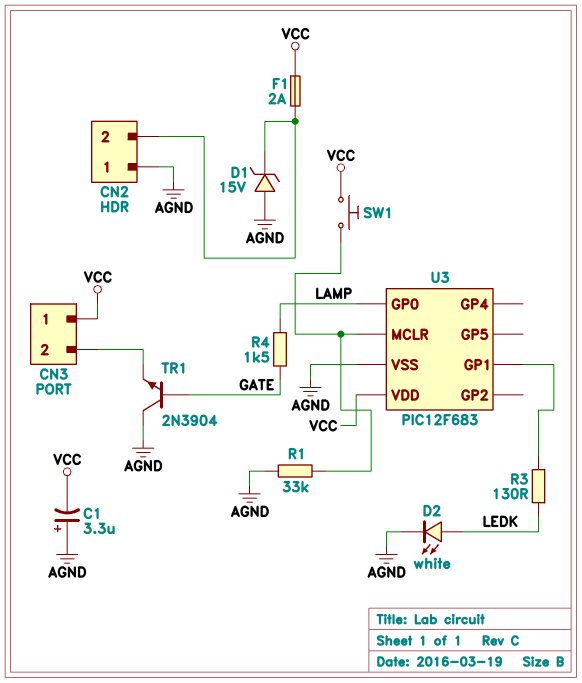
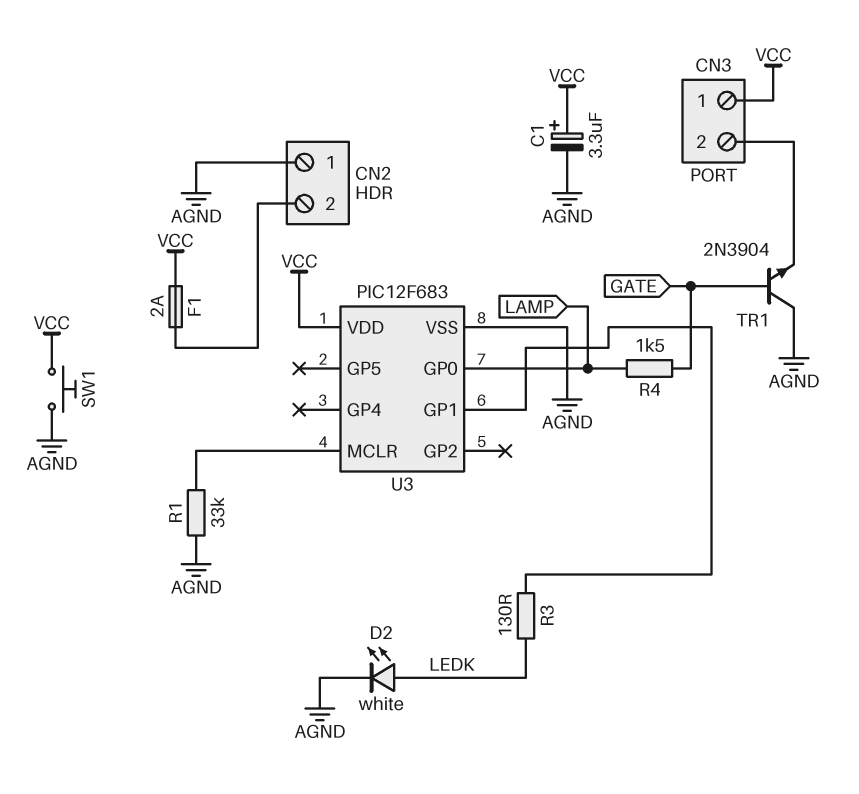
C1: 3.3uF (plus AGND, minus VCC) -> 3.3uF (plus VCC, minus AGND)
D1: zener 15V (A AGND, K CN2/2) -> none
SW1: button (U3/MCLR, VCC) -> button (AGND, VCC)

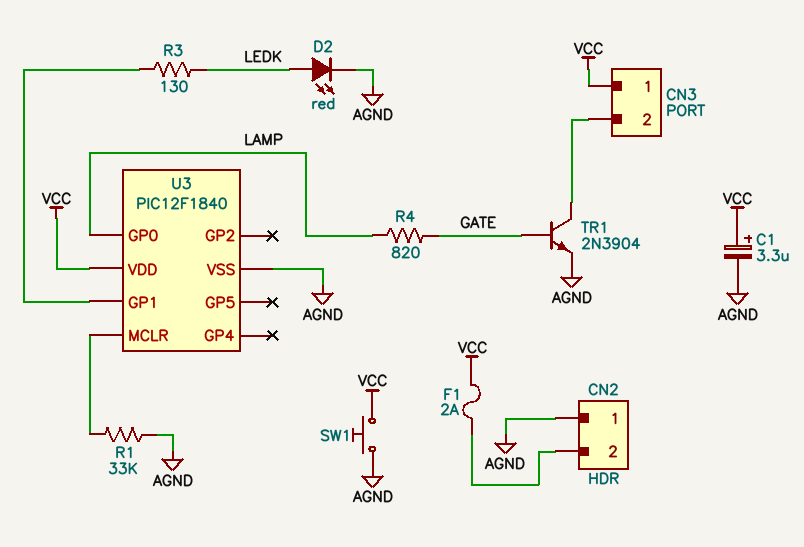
D2: LED white (A LEDK, K AGND) -> LED red (A LEDK, K AGND)
R4: 1.5k (GATE, LAMP) -> 820 (GATE, LAMP)
TR1: NPN 2N3904 (B GATE, C AGND, E CN3/2) -> NPN 2N3904 (B GATE, C CN3/2, E AGND)
U3: PIC12F683 -> PIC12F1840

